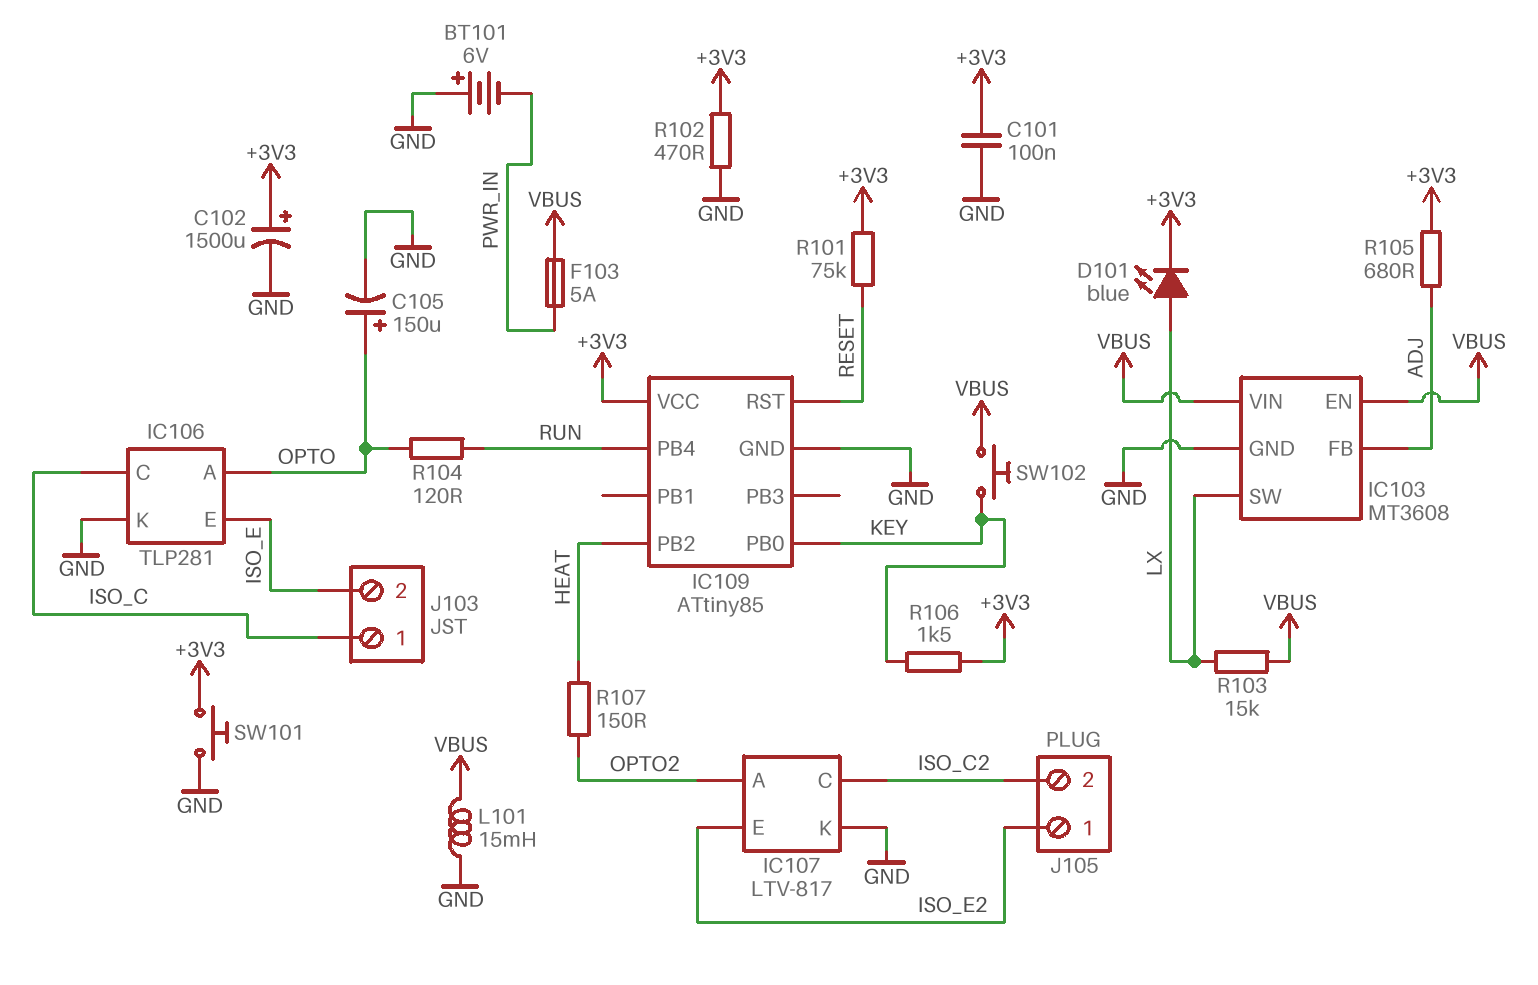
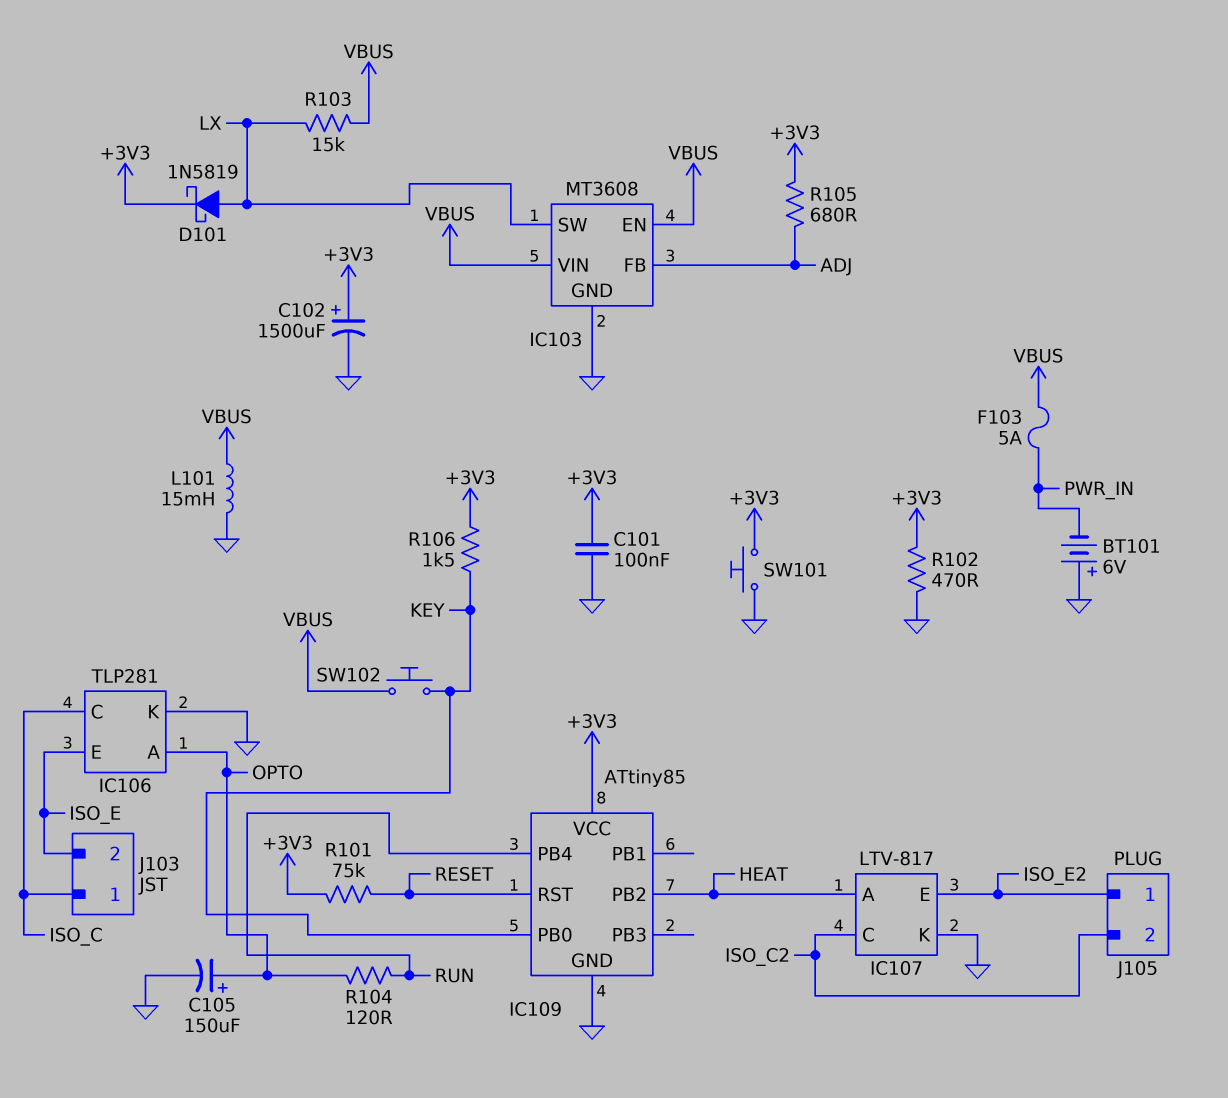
D101: LED blue (A LX, K +3V3) -> schottky 1N5819 (A LX, K +3V3)
IC107 pin A: OPTO2 -> HEAT
R107: 150 (HEAT, OPTO2) -> none

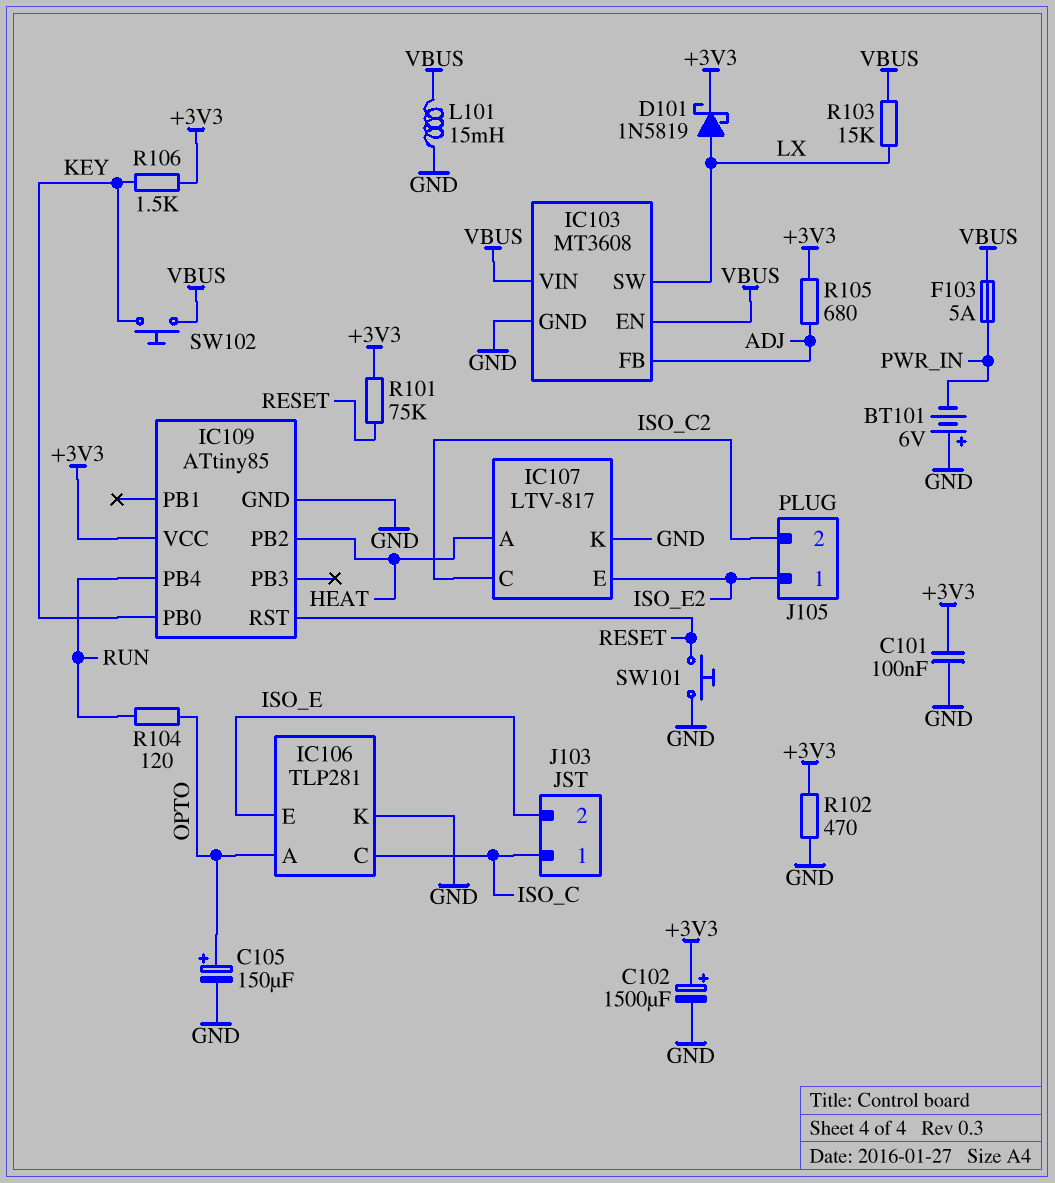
SW101: button (+3V3, GND) -> button (GND, RESET)

